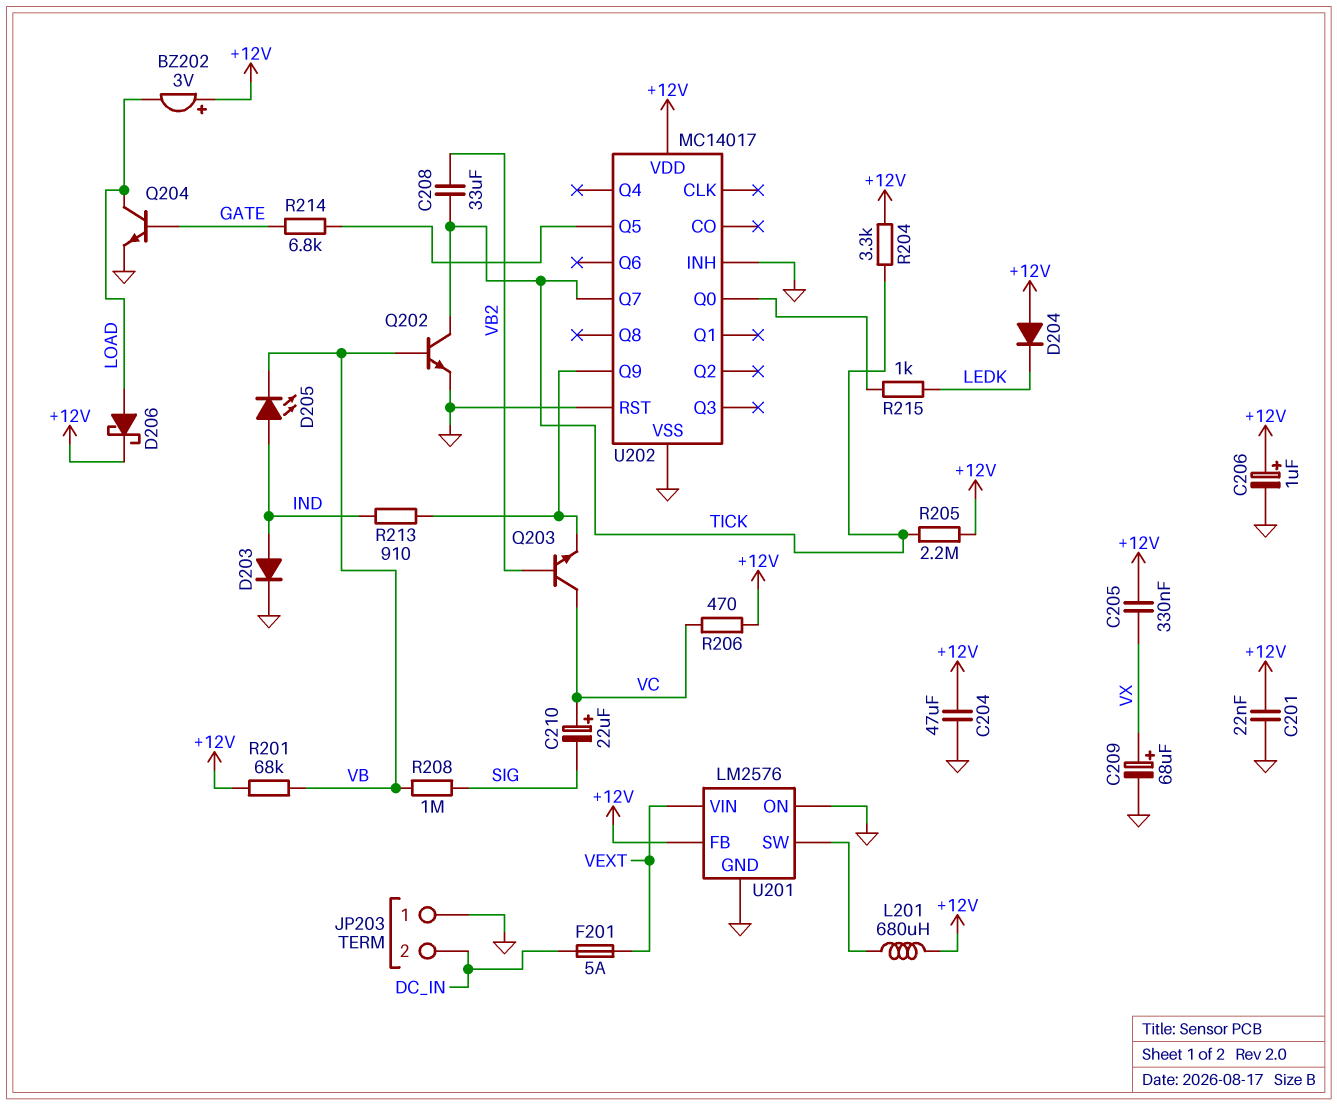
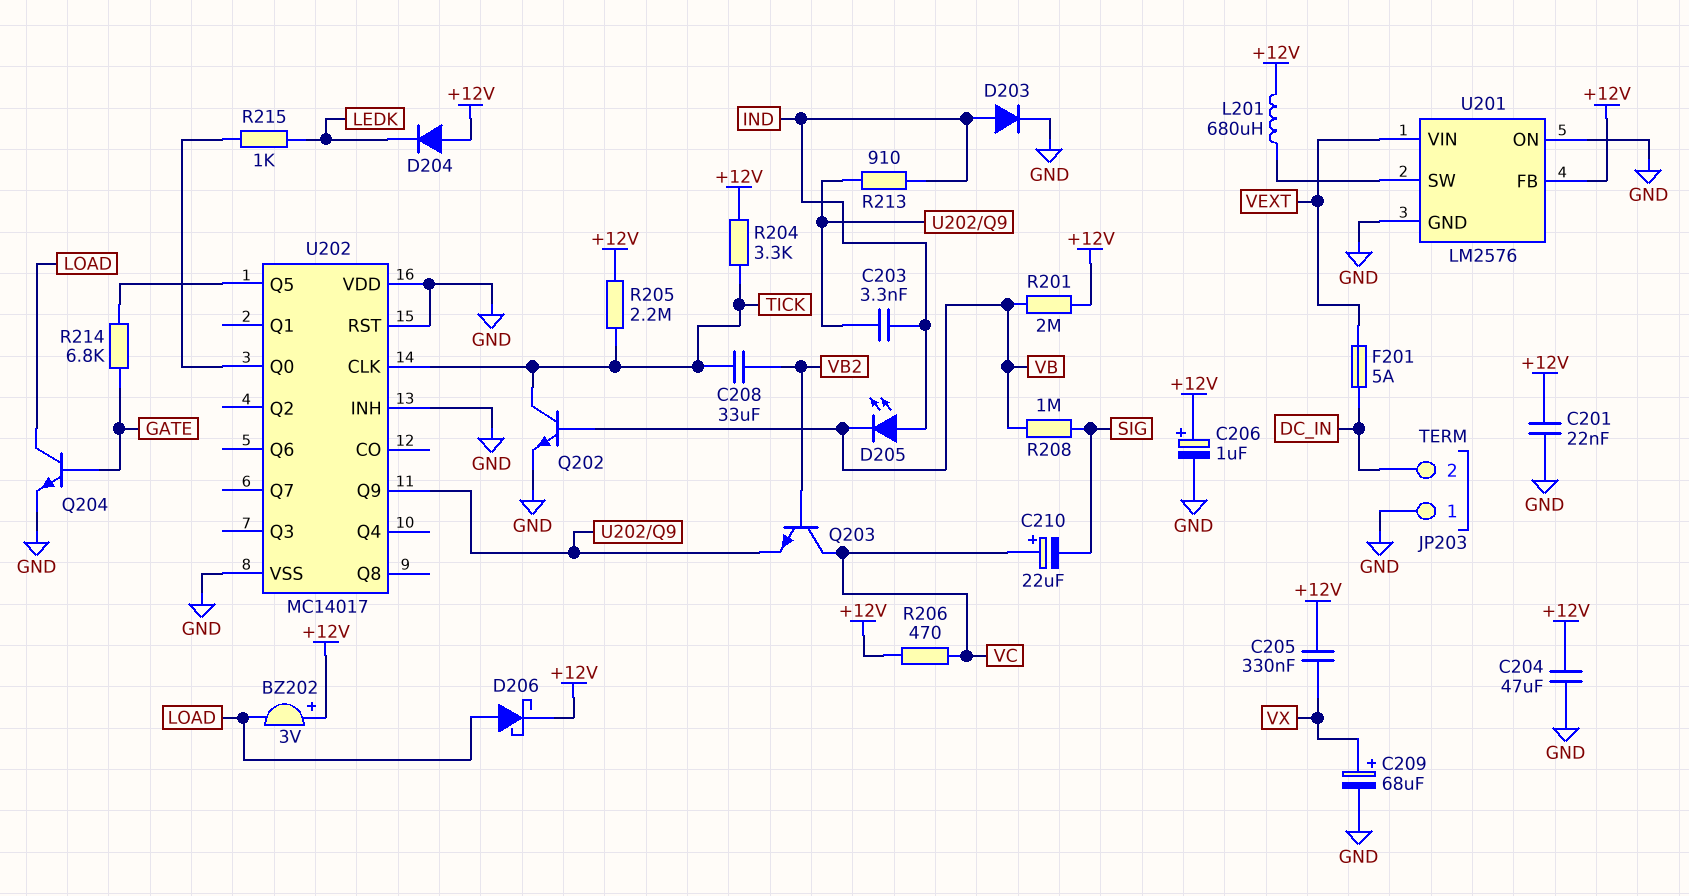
C203: none -> 3.3nF (IND, U202/Q9)
R201: 68k (+12V, VB) -> 2M (+12V, VB)
U202 pin CLK: none -> TICK
U202 pin Q7: TICK -> none
U202 pin VDD: +12V -> GND

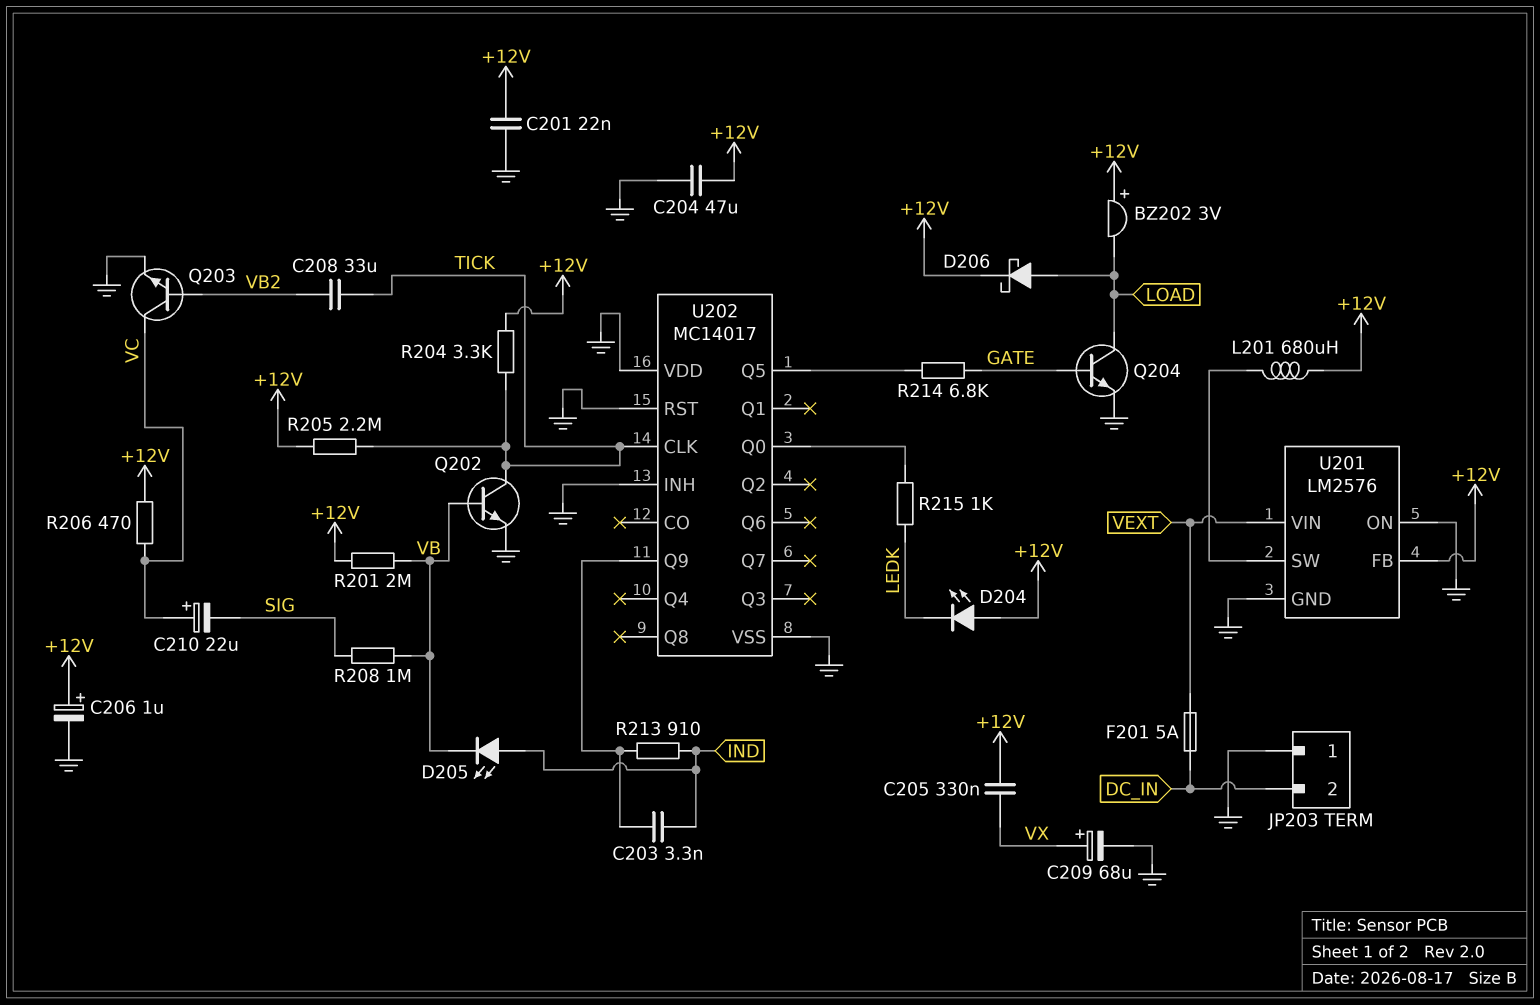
D203: diode (A IND, K GND) -> none
D204: diode (A +12V, K LEDK) -> LED (A +12V, K LEDK)
Q203: NPN (B VB2, C VC, E U202/Q9) -> NPN (B VB2, C VC, E GND)

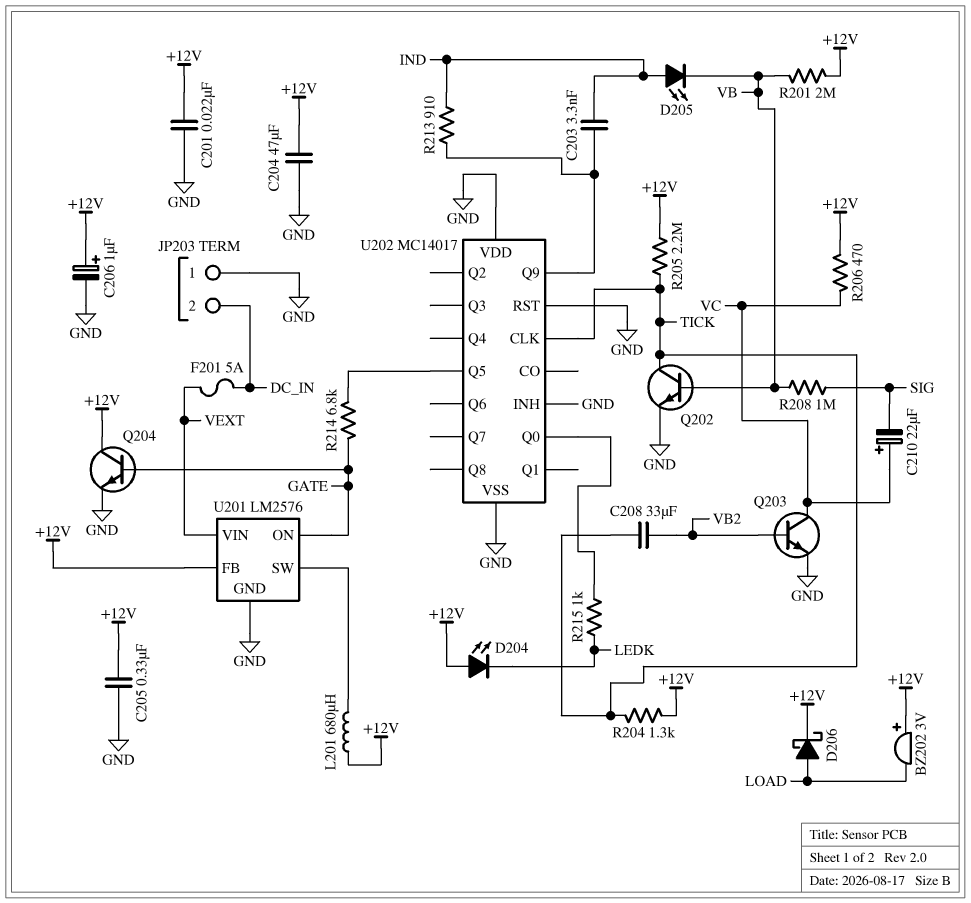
C205: 330nF (+12V, VX) -> 330nF (+12V, GND)
C209: 68uF (plus VX, minus GND) -> none
Q204: NPN (B GATE, C LOAD, E GND) -> NPN (B GATE, C +12V, E GND)
R204: 3.3k (+12V, TICK) -> 1.3k (+12V, TICK)
U201 pin ON: GND -> GATE

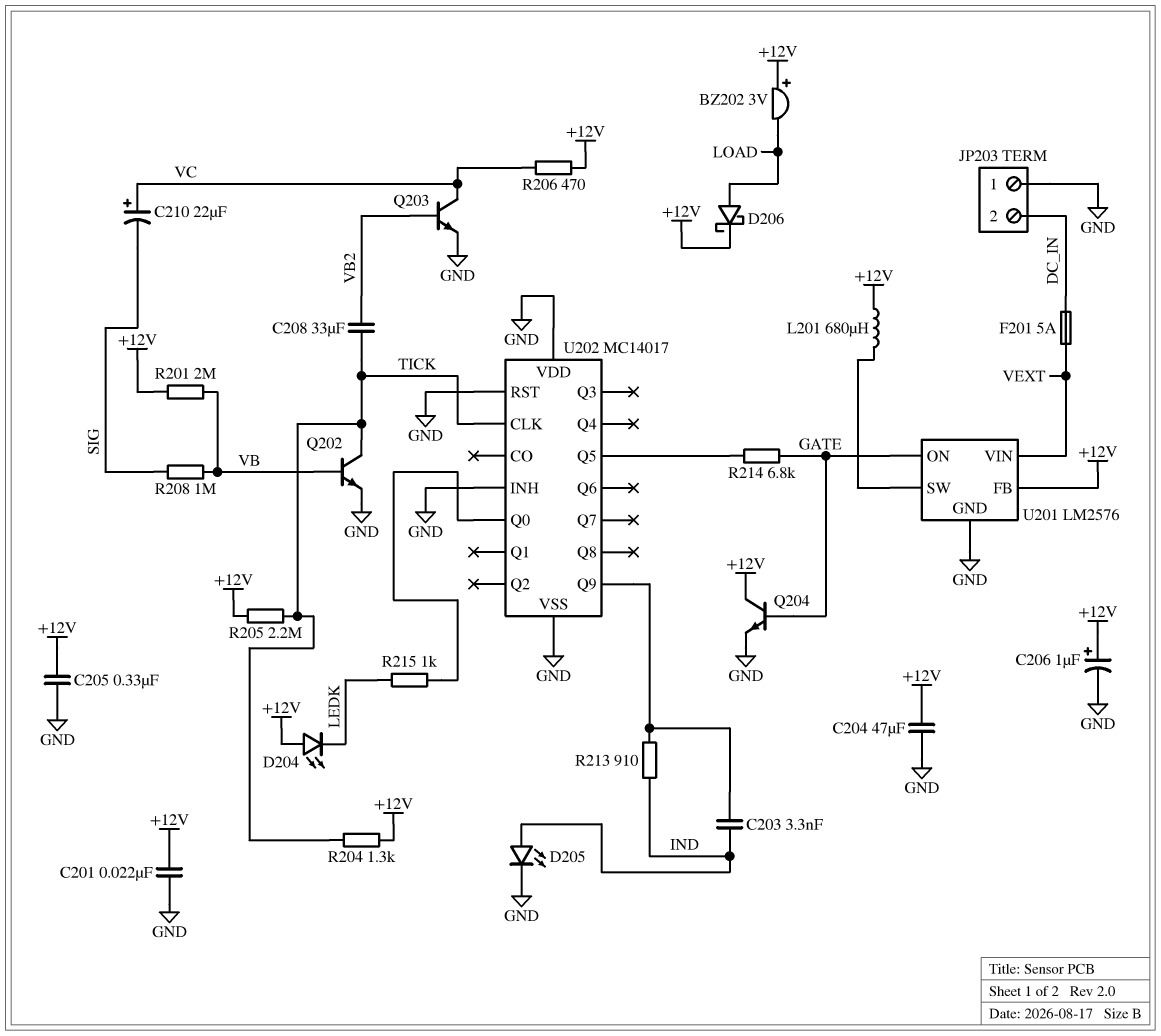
D205: LED (A IND, K VB) -> LED (A IND, K GND)

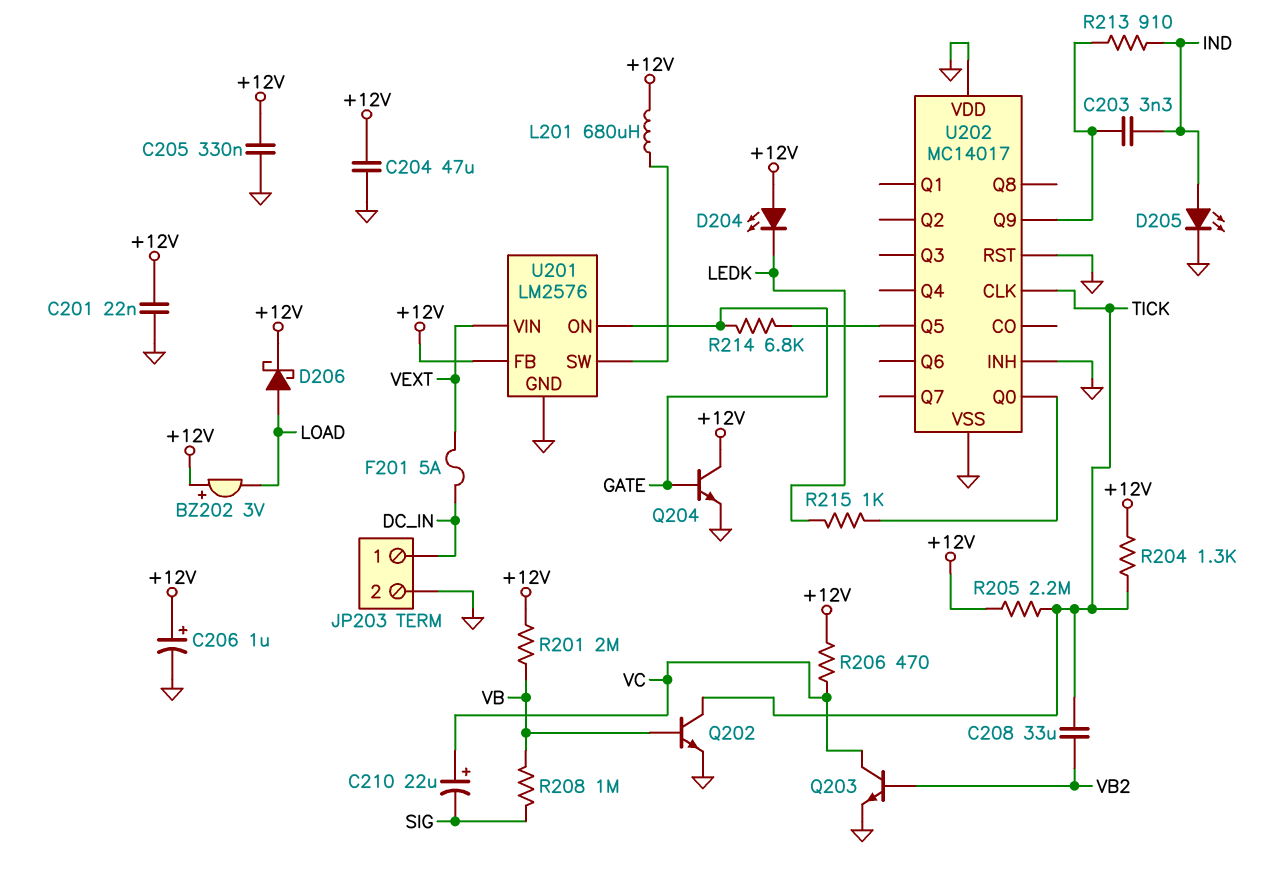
JP203 pin 1: GND -> DC_IN
JP203 pin 2: DC_IN -> GND

